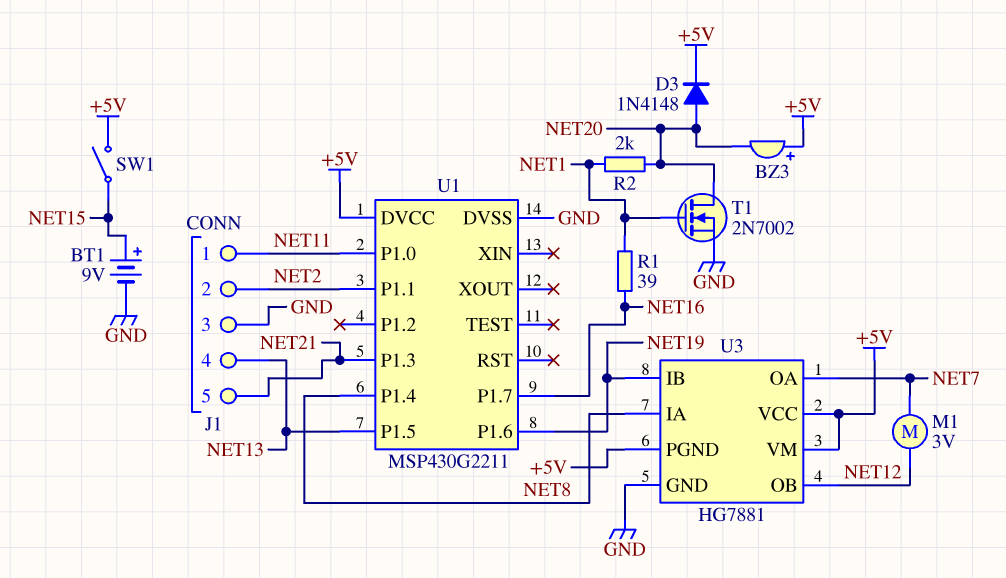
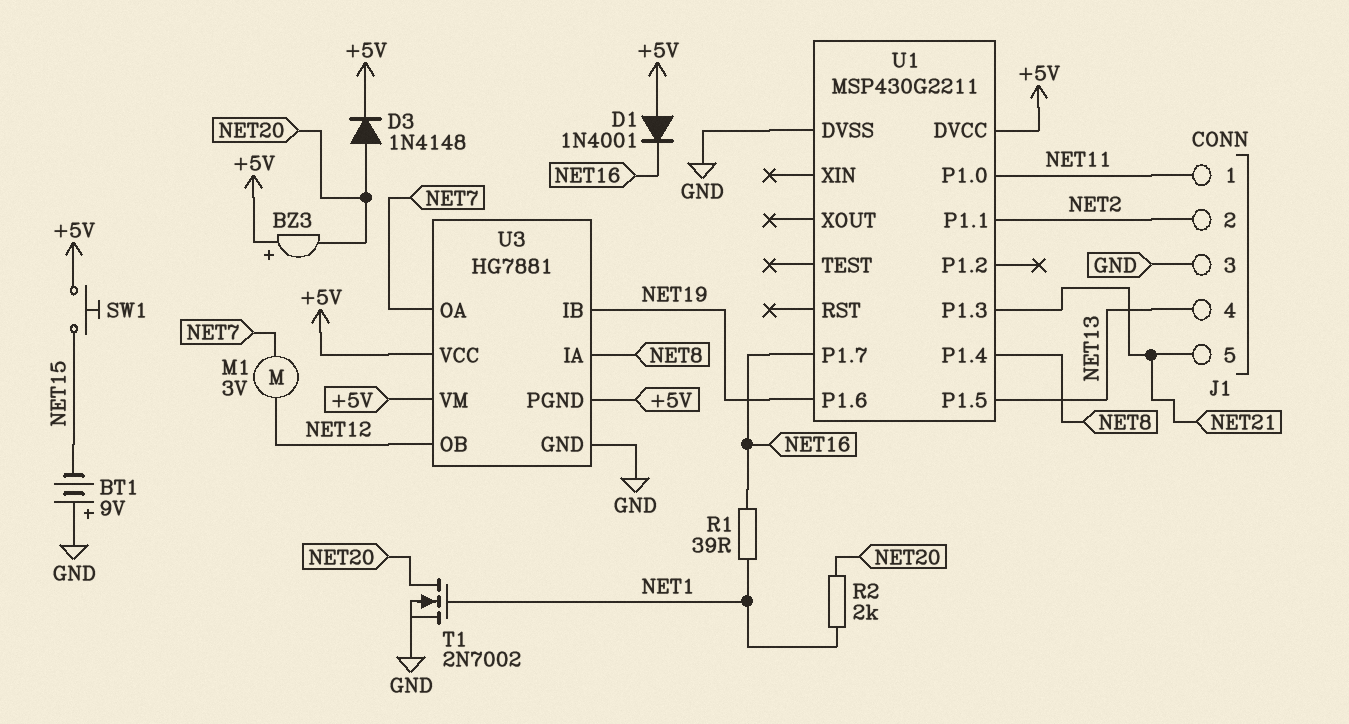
BT1: 9V (plus NET15, minus GND) -> 9V (plus GND, minus NET15)
D1: none -> diode 1N4001 (A +5V, K NET16)
SW1: switch (+5V, NET15) -> button (+5V, NET15)

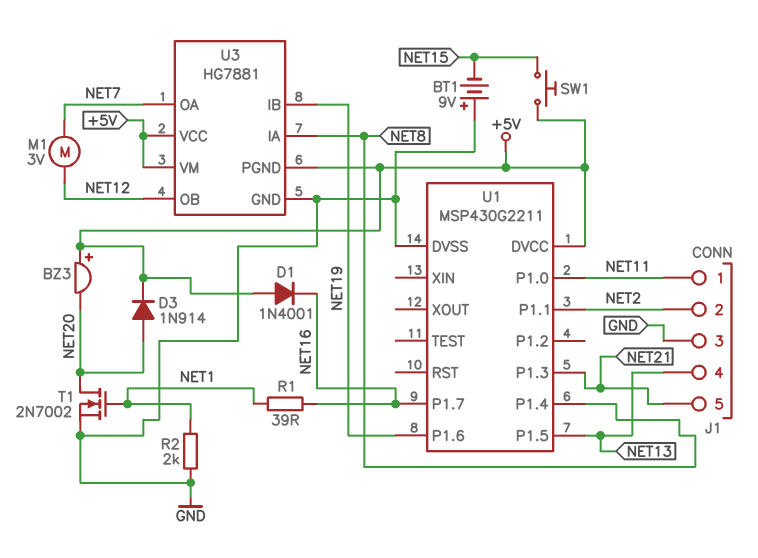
D3: diode 1N4148 (A NET20, K +5V) -> diode 1N914 (A NET20, K +5V)
R2: 2k (NET1, NET20) -> 2k (GND, NET1)

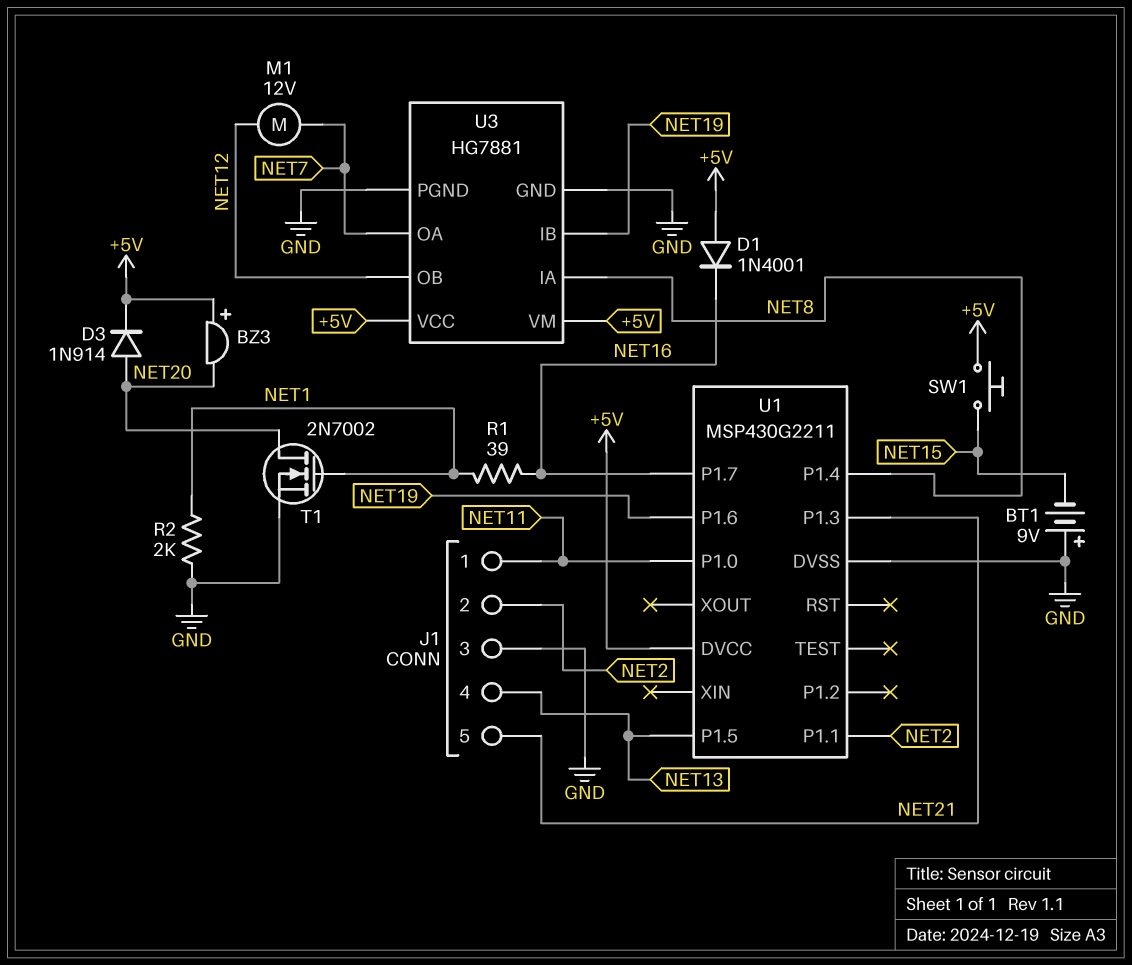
M1: motor 3V (NET7, NET12) -> motor 12V (NET7, NET12)
U3 pin PGND: +5V -> GND

